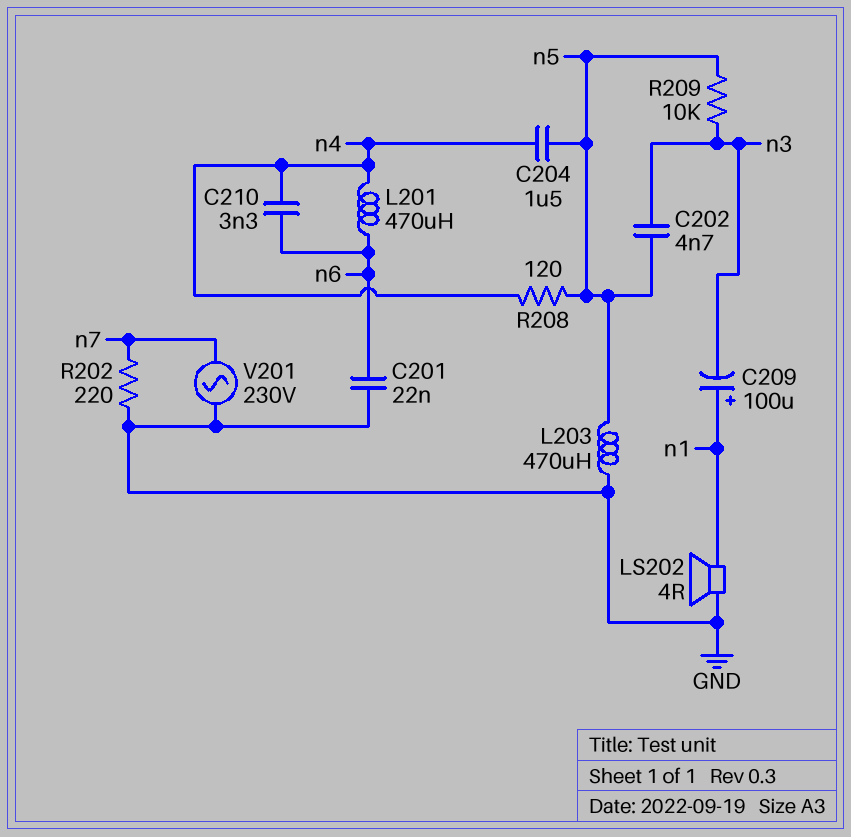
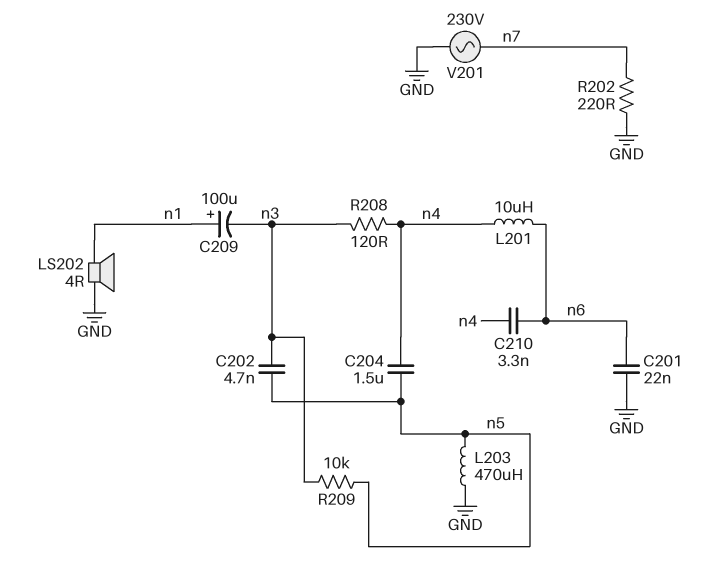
L201: 470uH (n4, n6) -> 10uH (n4, n6)
R208: 120 (n4, n5) -> 120 (n3, n4)

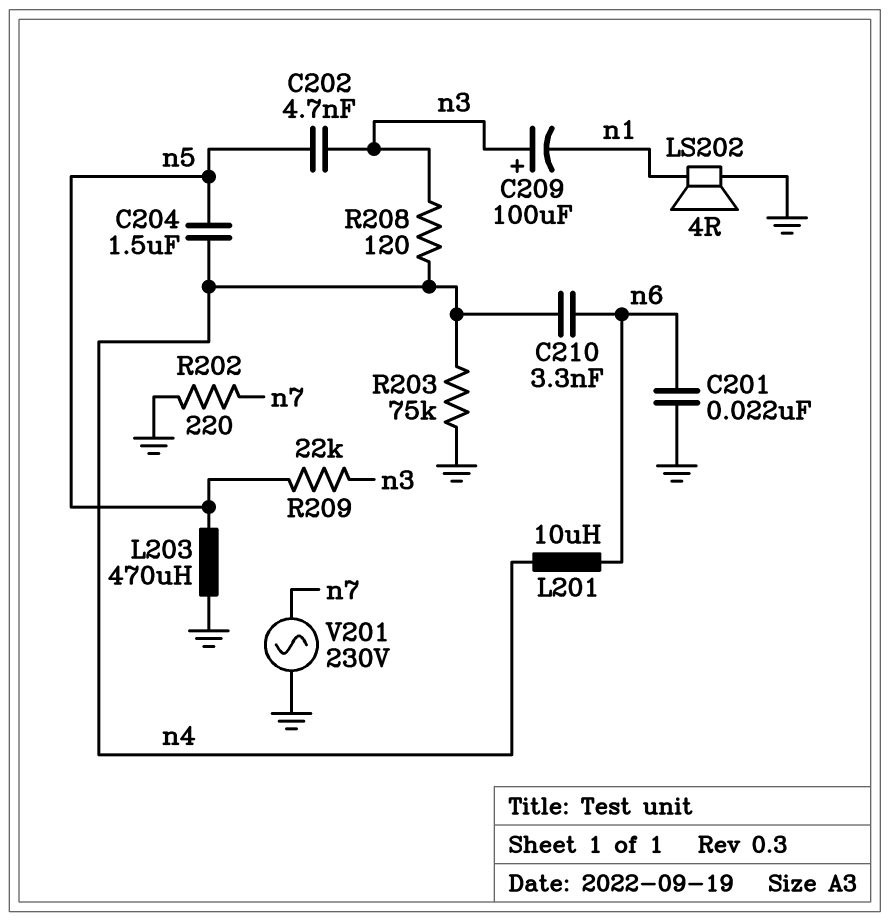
C209: 100uF (plus n1, minus n3) -> 100uF (plus n3, minus n1)
R203: none -> 75k (GND, n4)
R209: 10k (n3, n5) -> 22k (n3, n5)

